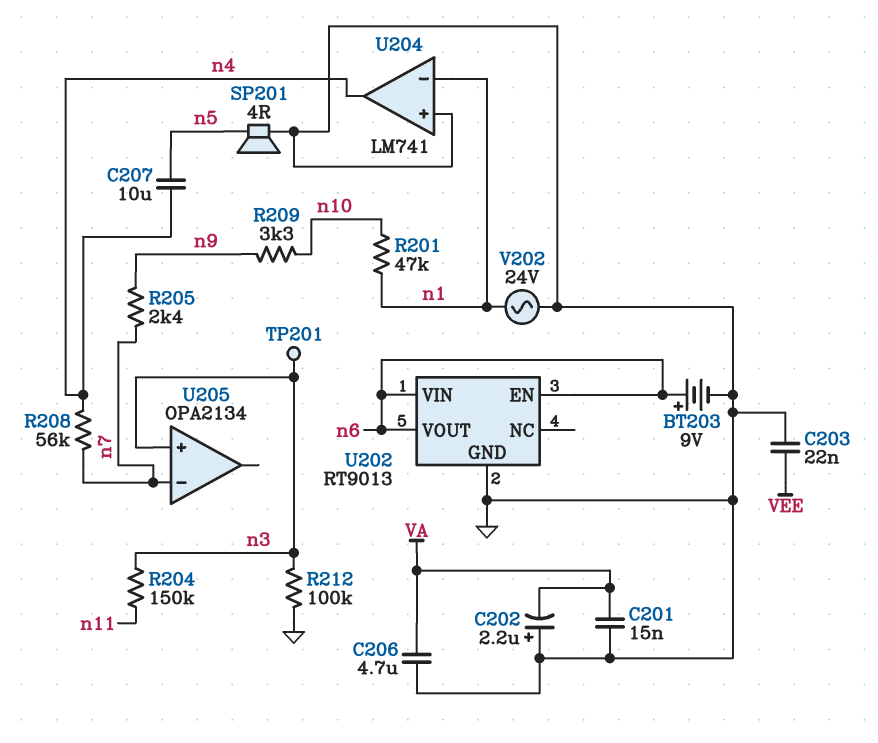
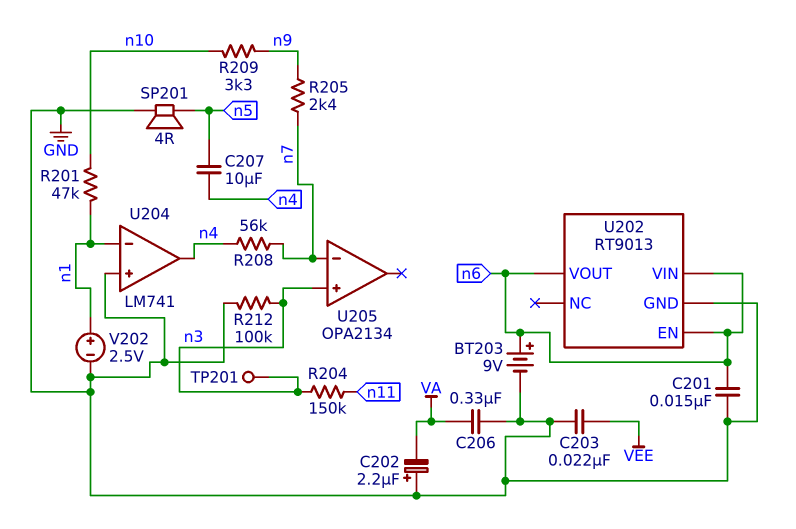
C201: 15nF (GND, VA) -> 15nF (GND, n6)
C206: 4.7uF (GND, VA) -> 330nF (GND, VA)
V202: AC 24V (GND, n1) -> 2.5V (plus n1, minus GND)

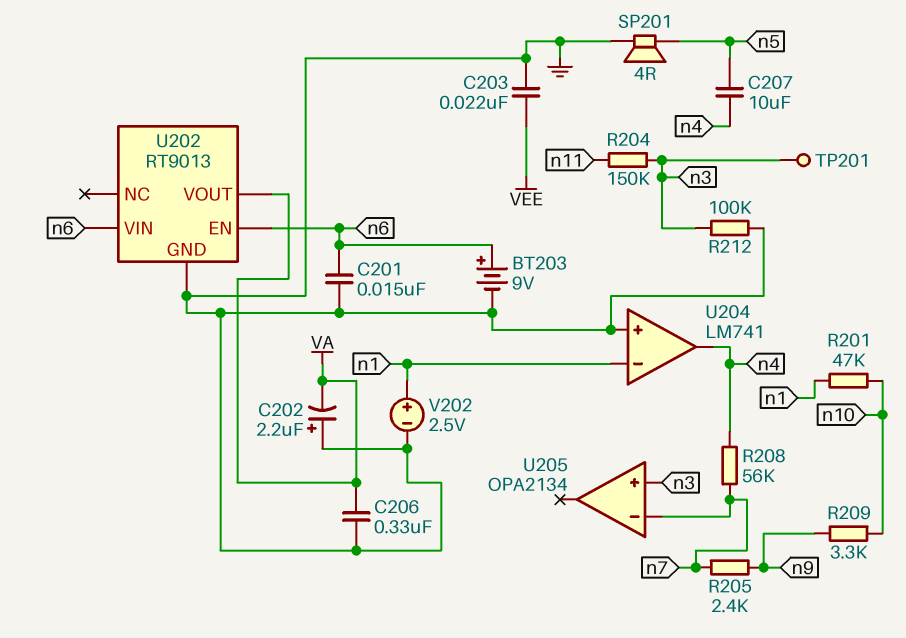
U202 pin VOUT: n6 -> VA

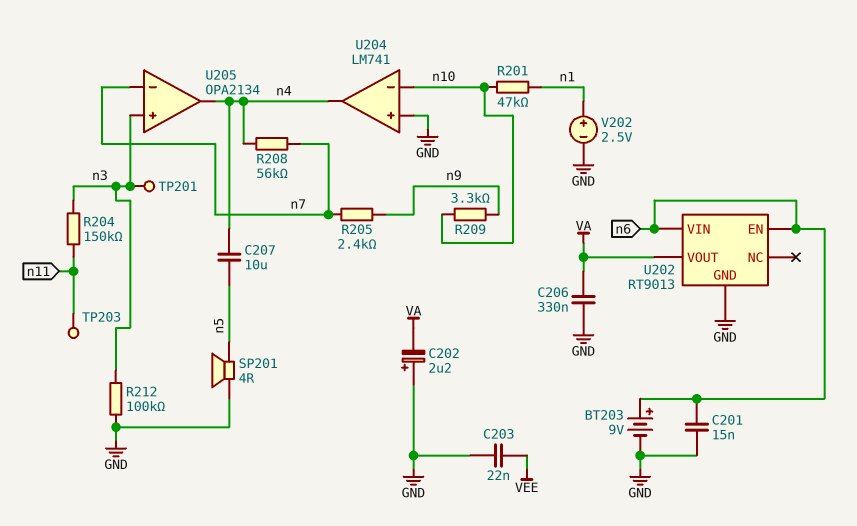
TP203: none -> test point (n11)
U204 pin in-: n1 -> n10
U205 pin out: none -> n4

